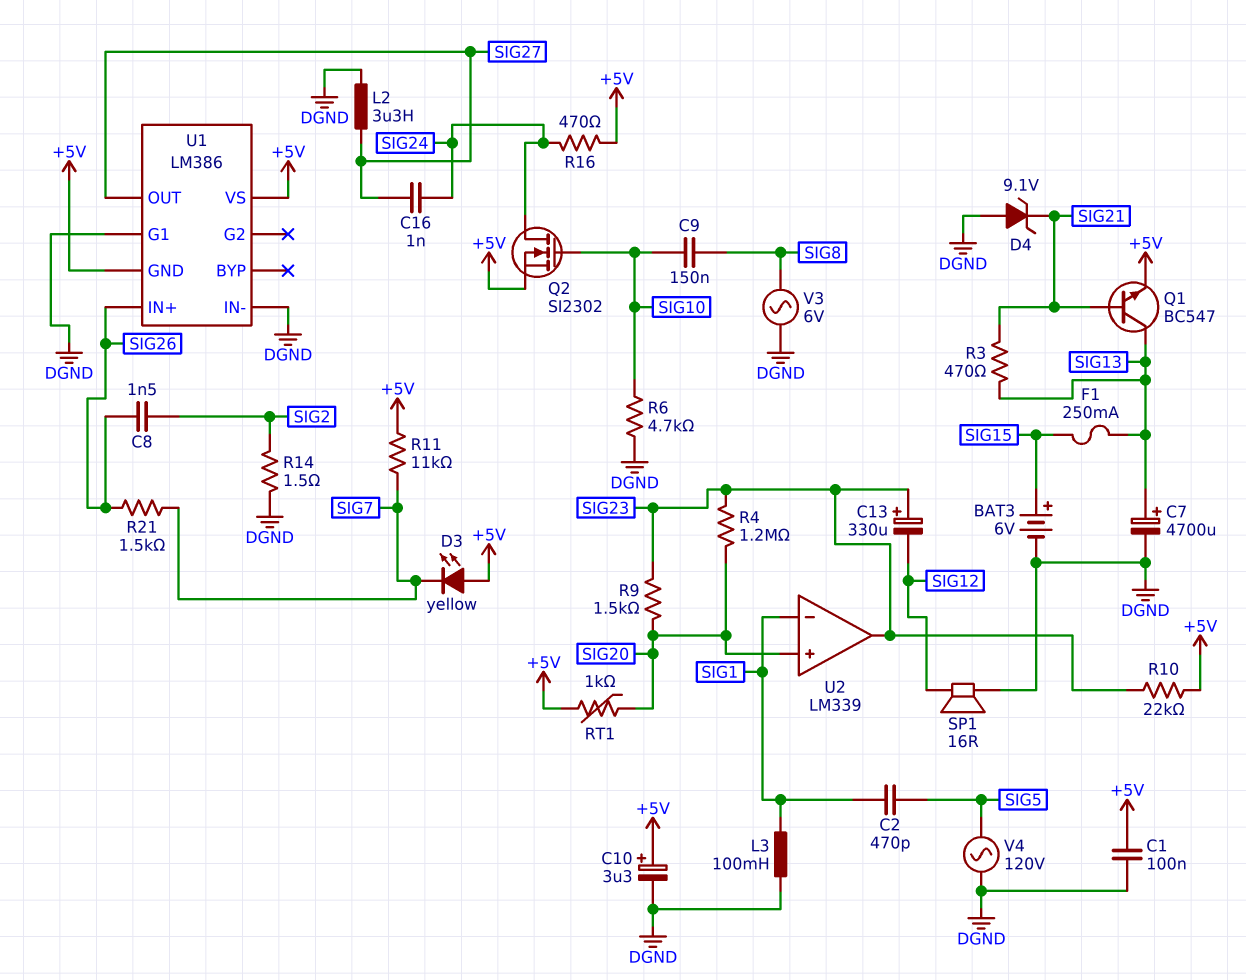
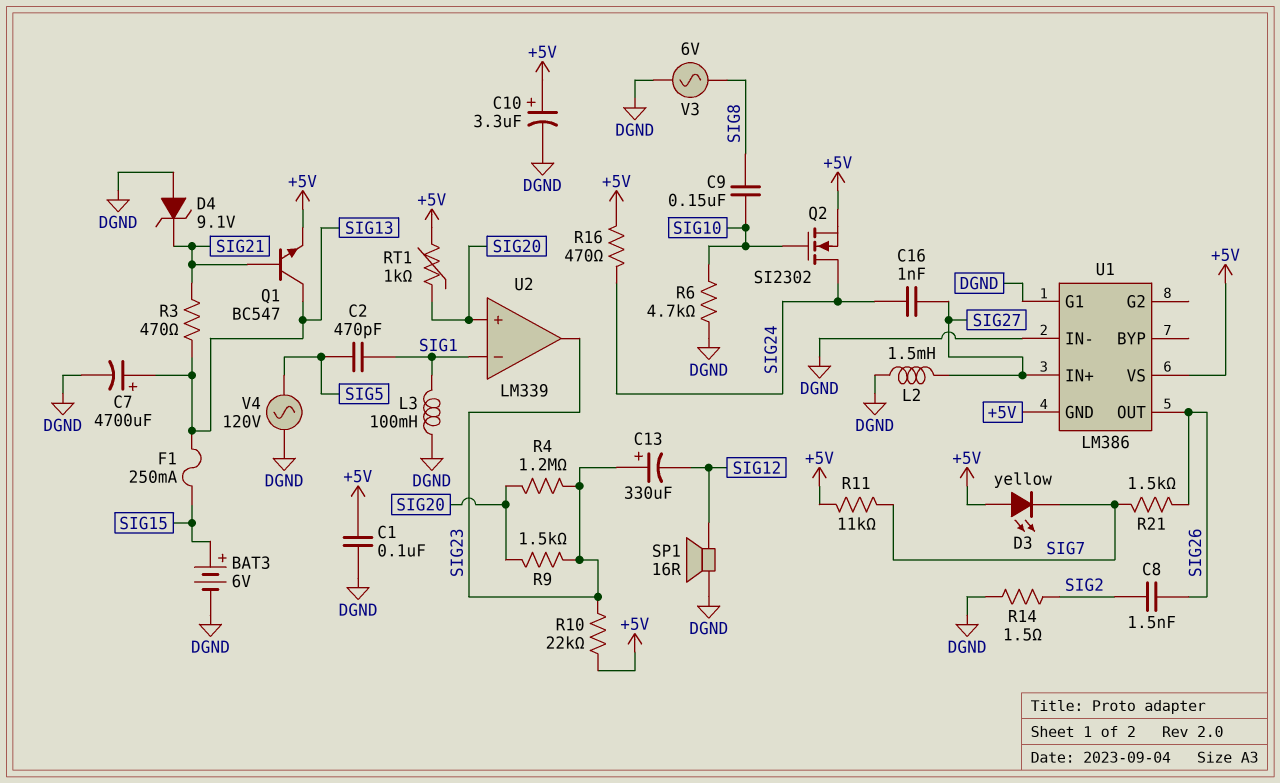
L2: 3.3uH (DGND, SIG27) -> 1.5mH (DGND, SIG27)
U1 pin IN+: SIG26 -> SIG27
U1 pin OUT: SIG27 -> SIG26

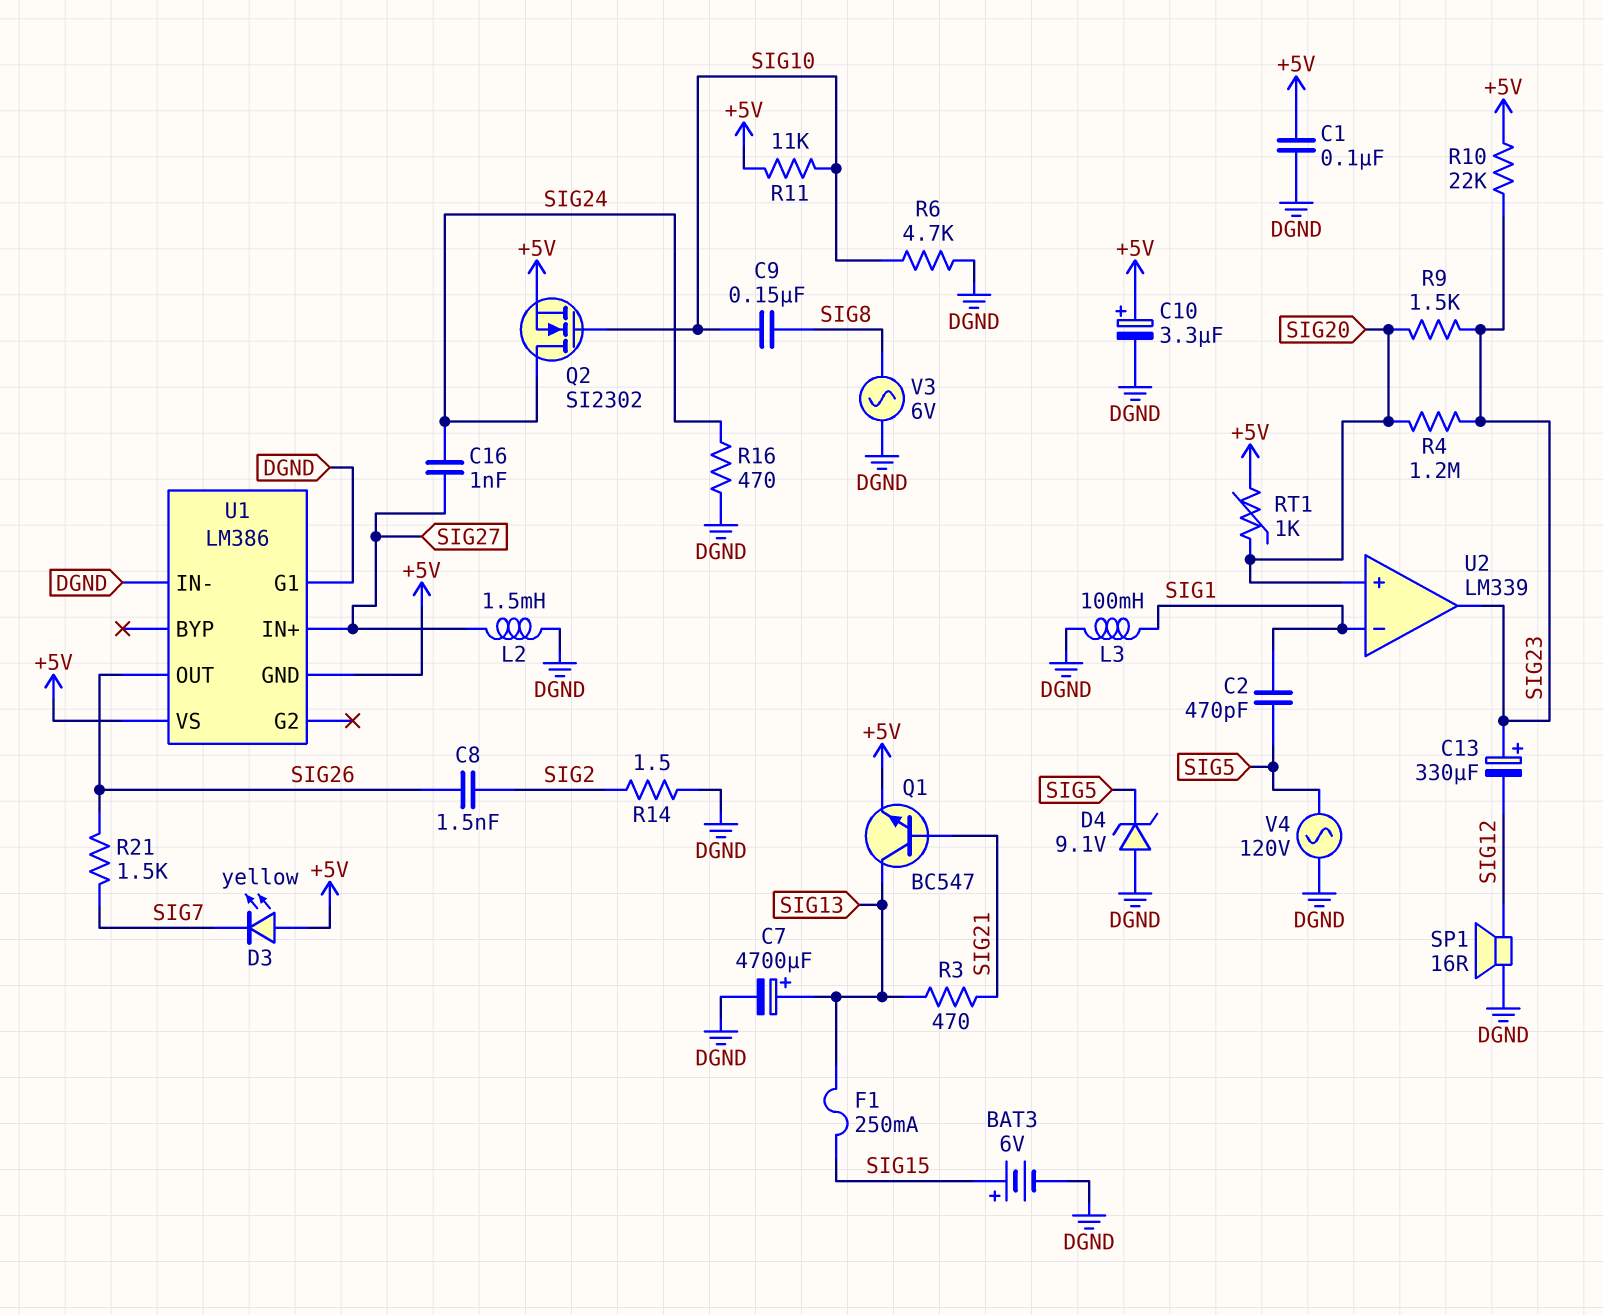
D4: zener 9.1V (A DGND, K SIG21) -> zener 9.1V (A DGND, K SIG5)
R11: 11k (+5V, SIG7) -> 11k (+5V, SIG10)
R16: 470 (+5V, SIG24) -> 470 (DGND, SIG24)

